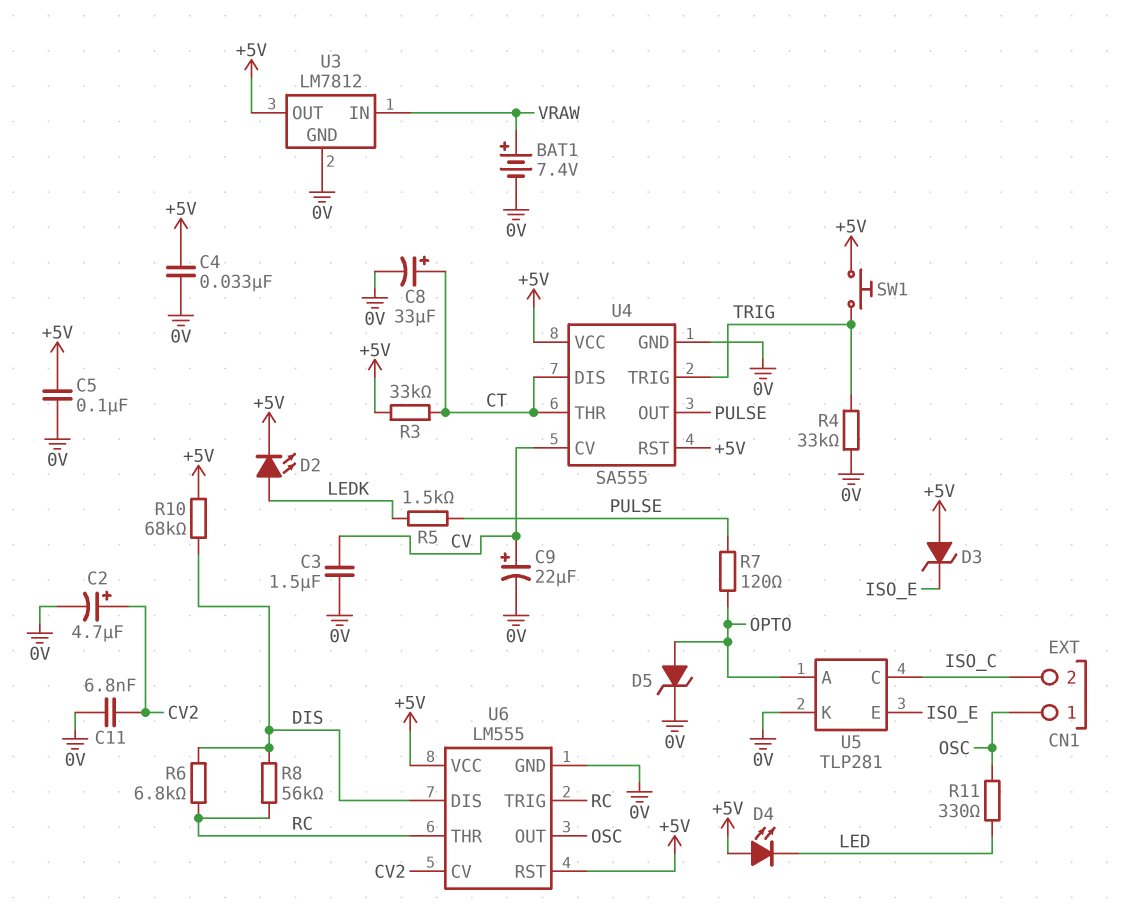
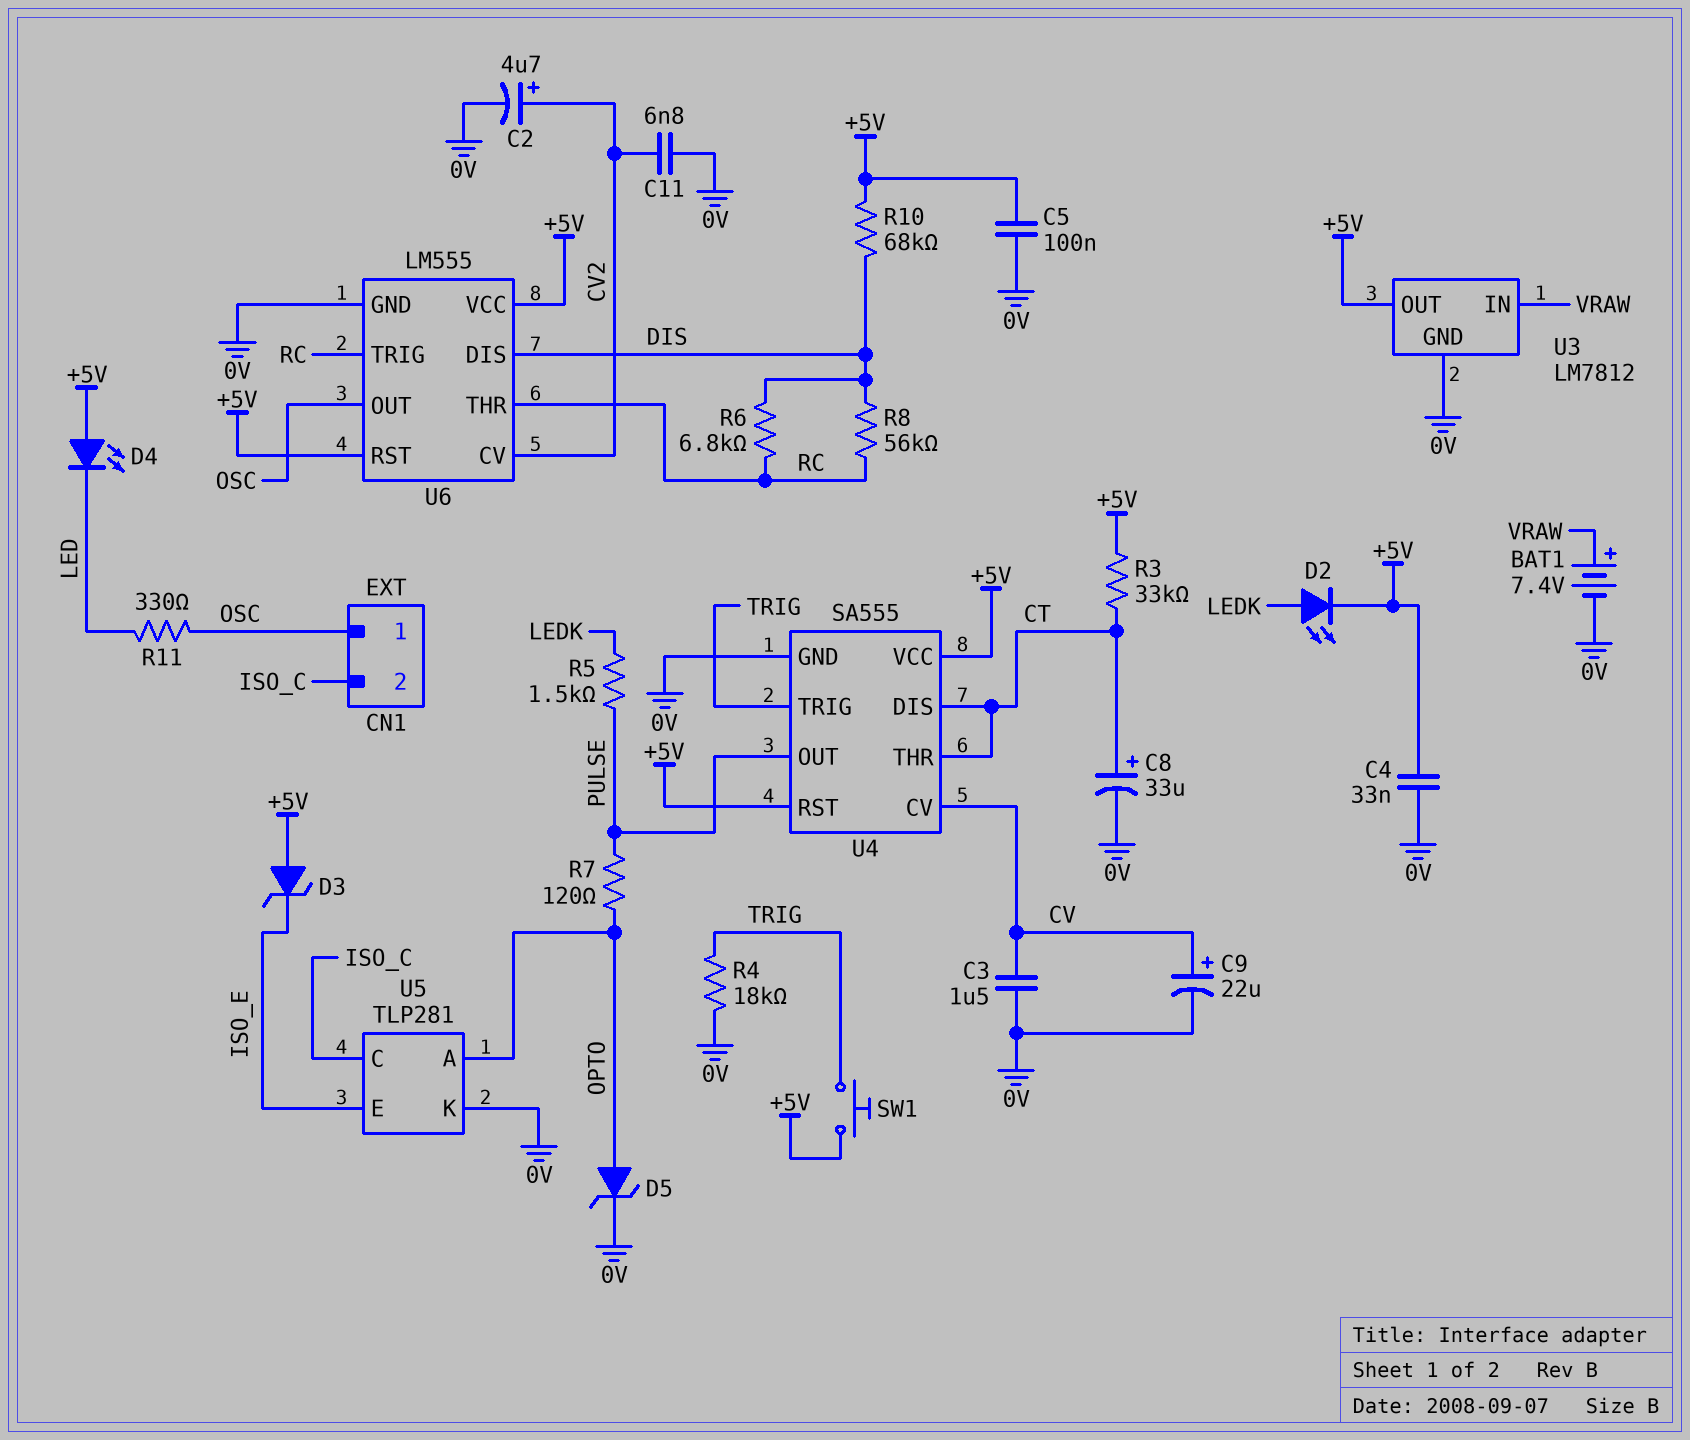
R4: 33k (0V, TRIG) -> 18k (0V, TRIG)

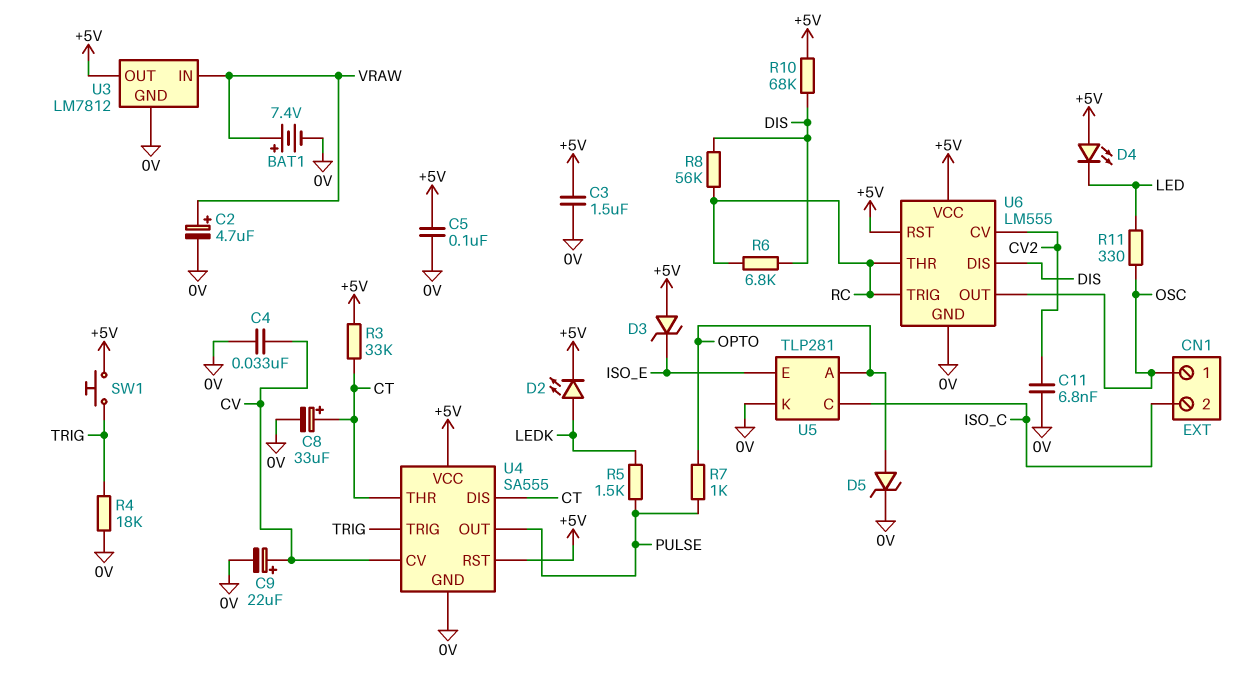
C2: 4.7uF (plus CV2, minus 0V) -> 4.7uF (plus VRAW, minus 0V)
C3: 1.5uF (0V, CV) -> 1.5uF (+5V, 0V)
C4: 33nF (+5V, 0V) -> 33nF (0V, CV)
R7: 120 (OPTO, PULSE) -> 1k (OPTO, PULSE)

